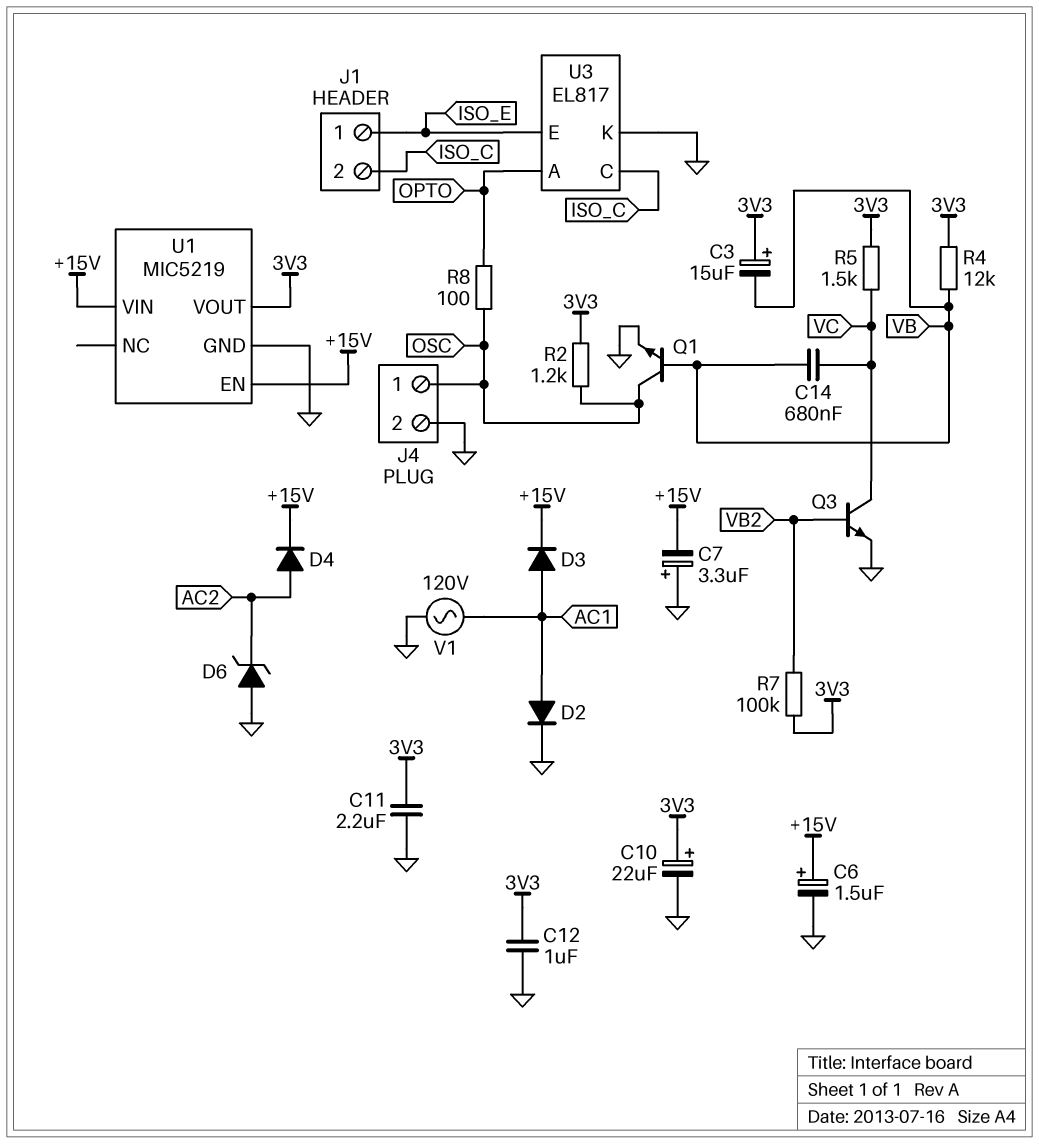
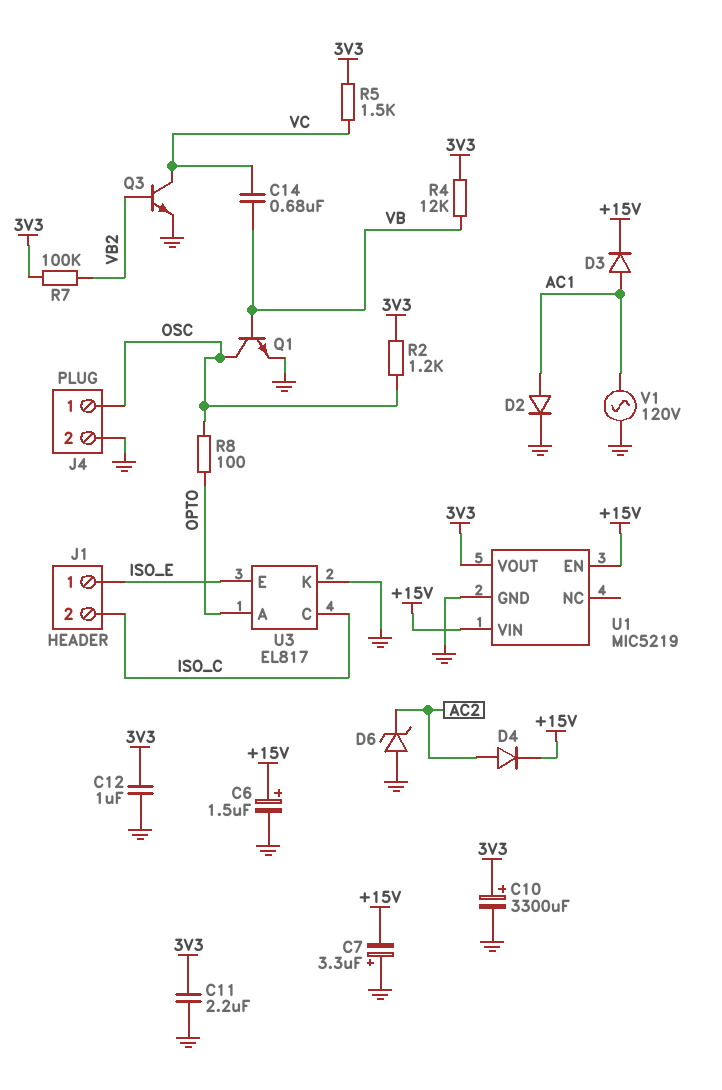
C3: 15uF (plus 3V3, minus VB) -> none
C10: 22uF (plus 3V3, minus GND) -> 3300uF (plus 3V3, minus GND)

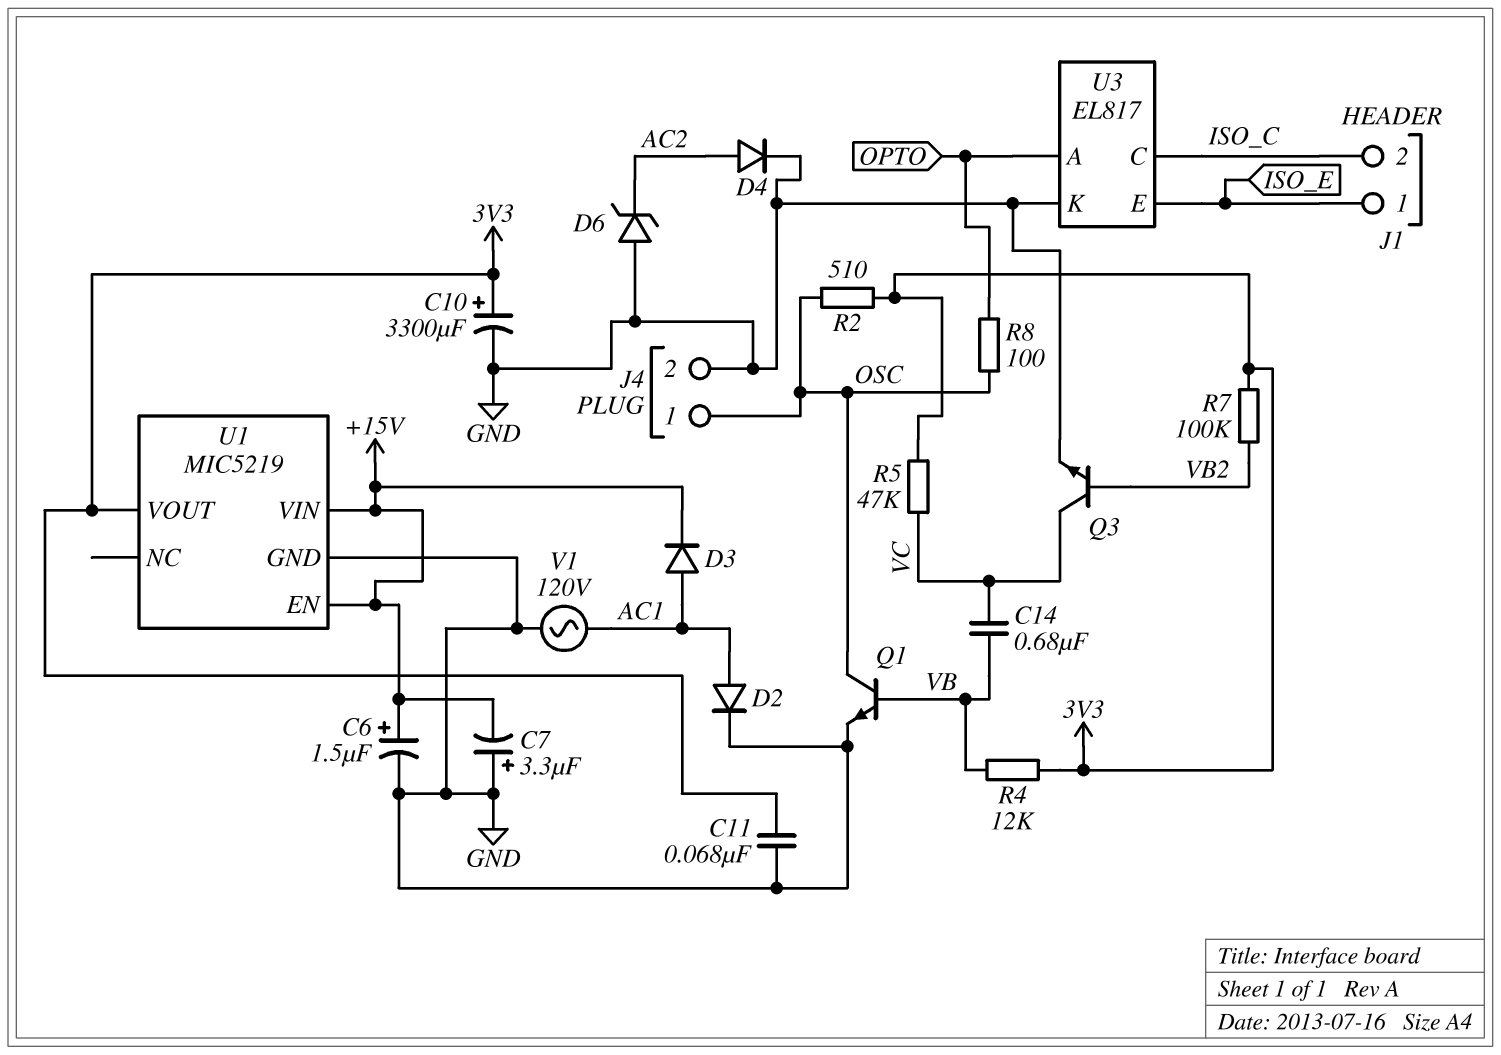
C11: 2.2uF (3V3, GND) -> 68nF (3V3, GND)
C12: 1uF (3V3, GND) -> none
D4: diode (A AC2, K +15V) -> diode (A AC2, K GND)
R2: 1.2k (3V3, OSC) -> 510 (3V3, OSC)
R5: 1.5k (3V3, VC) -> 47k (3V3, VC)

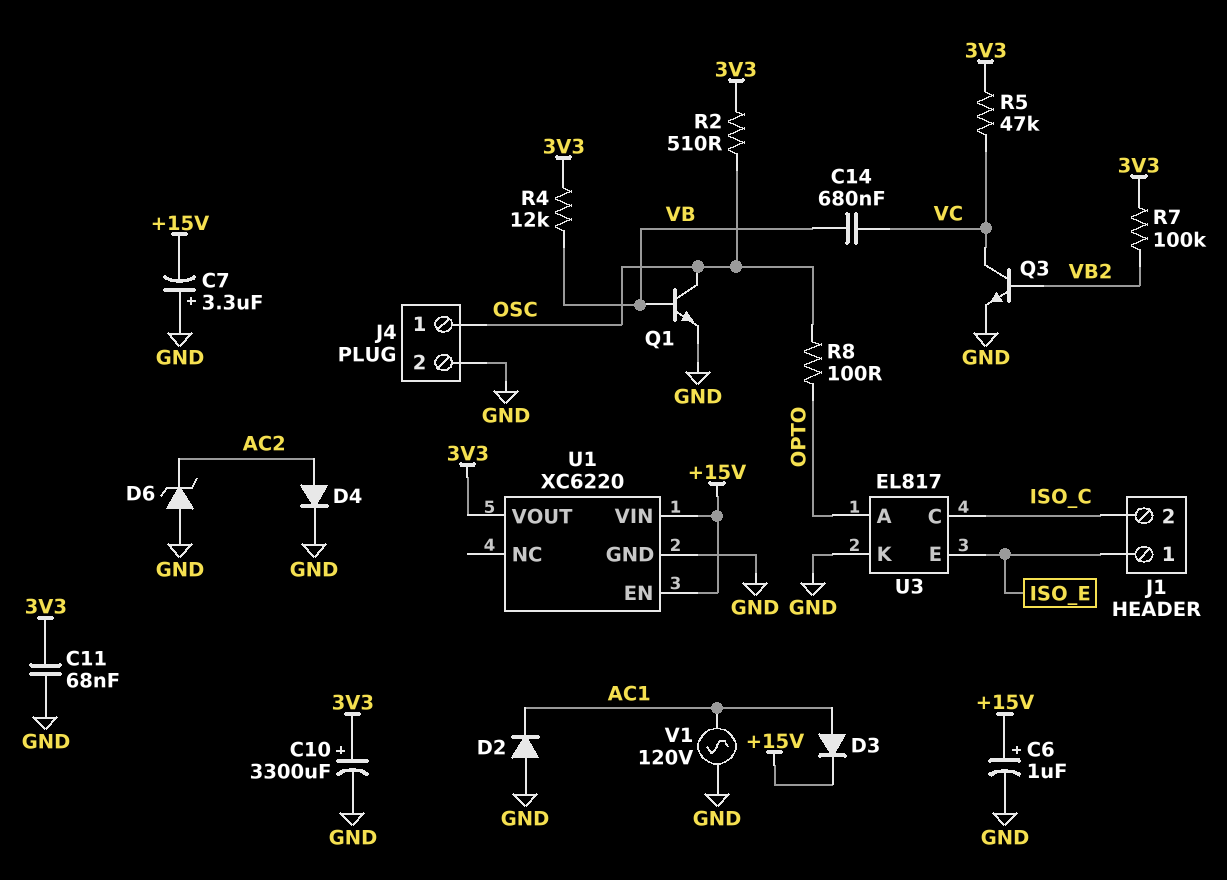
C6: 1.5uF (plus +15V, minus GND) -> 1uF (plus +15V, minus GND)
D2: diode (A AC1, K GND) -> diode (A GND, K AC1)
U1: MIC5219 -> XC6220

